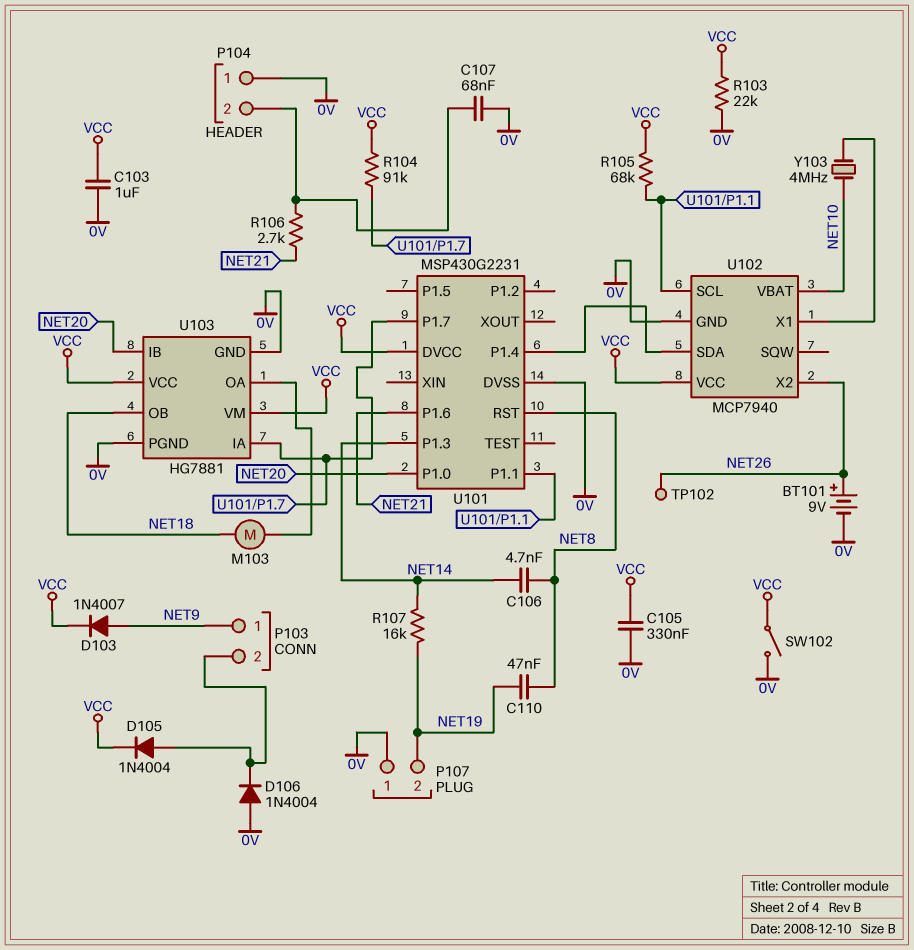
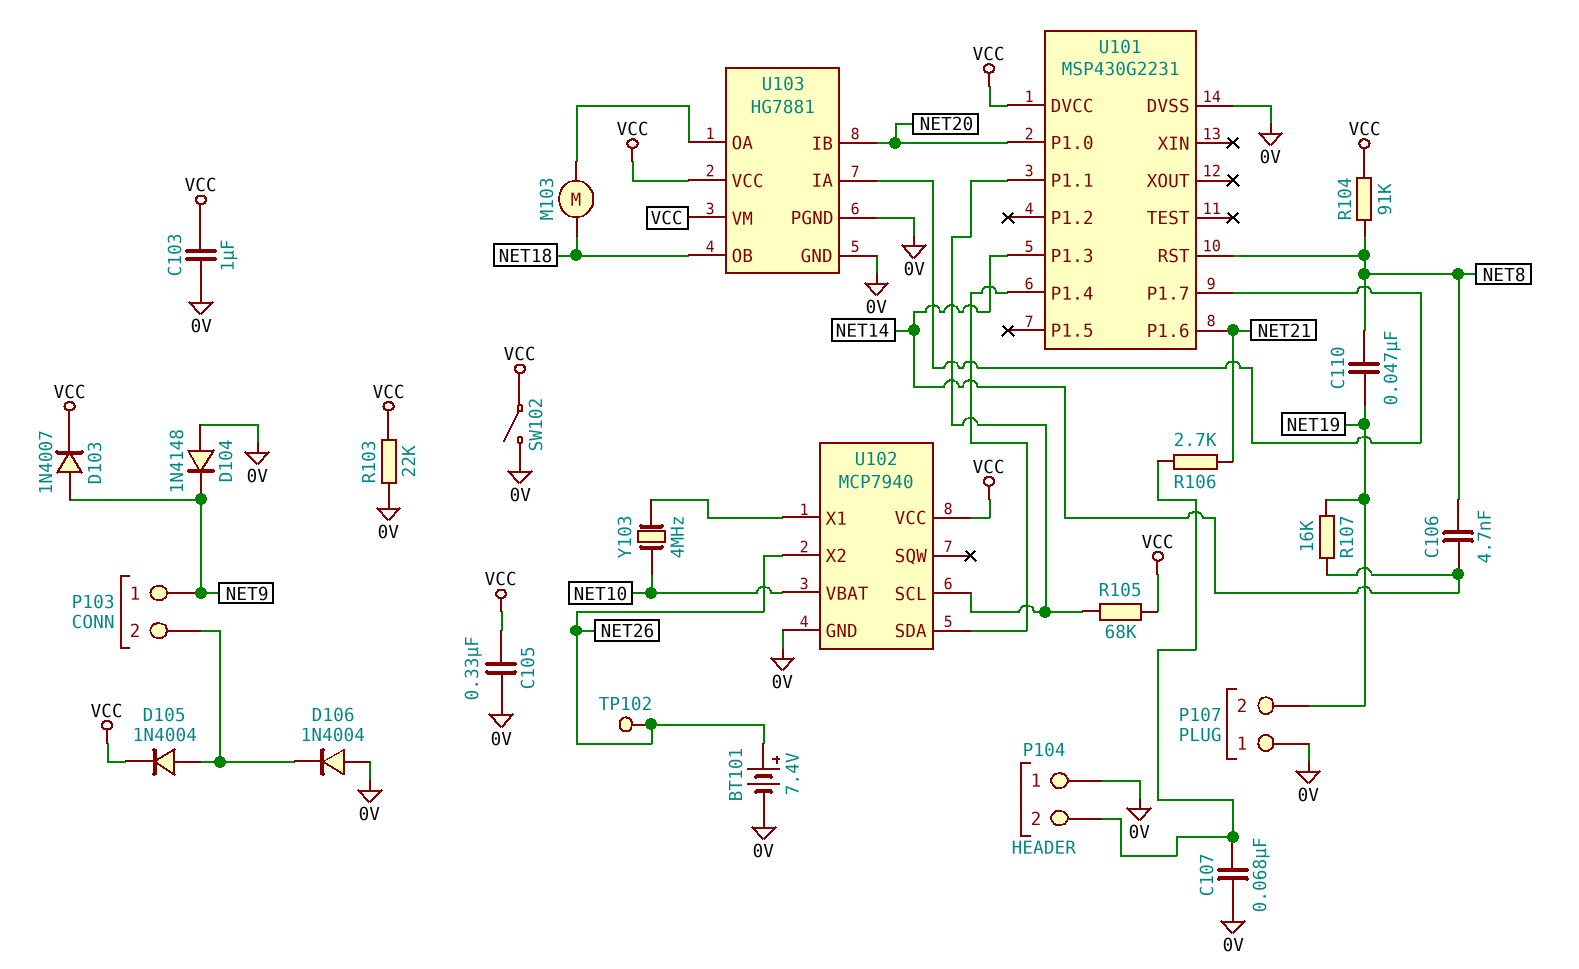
BT101: 9V (plus NET26, minus 0V) -> 7.4V (plus NET26, minus 0V)
D104: none -> diode 1N4148 (A 0V, K NET9)
R104: 91k (U101/P1.7, VCC) -> 91k (NET8, VCC)

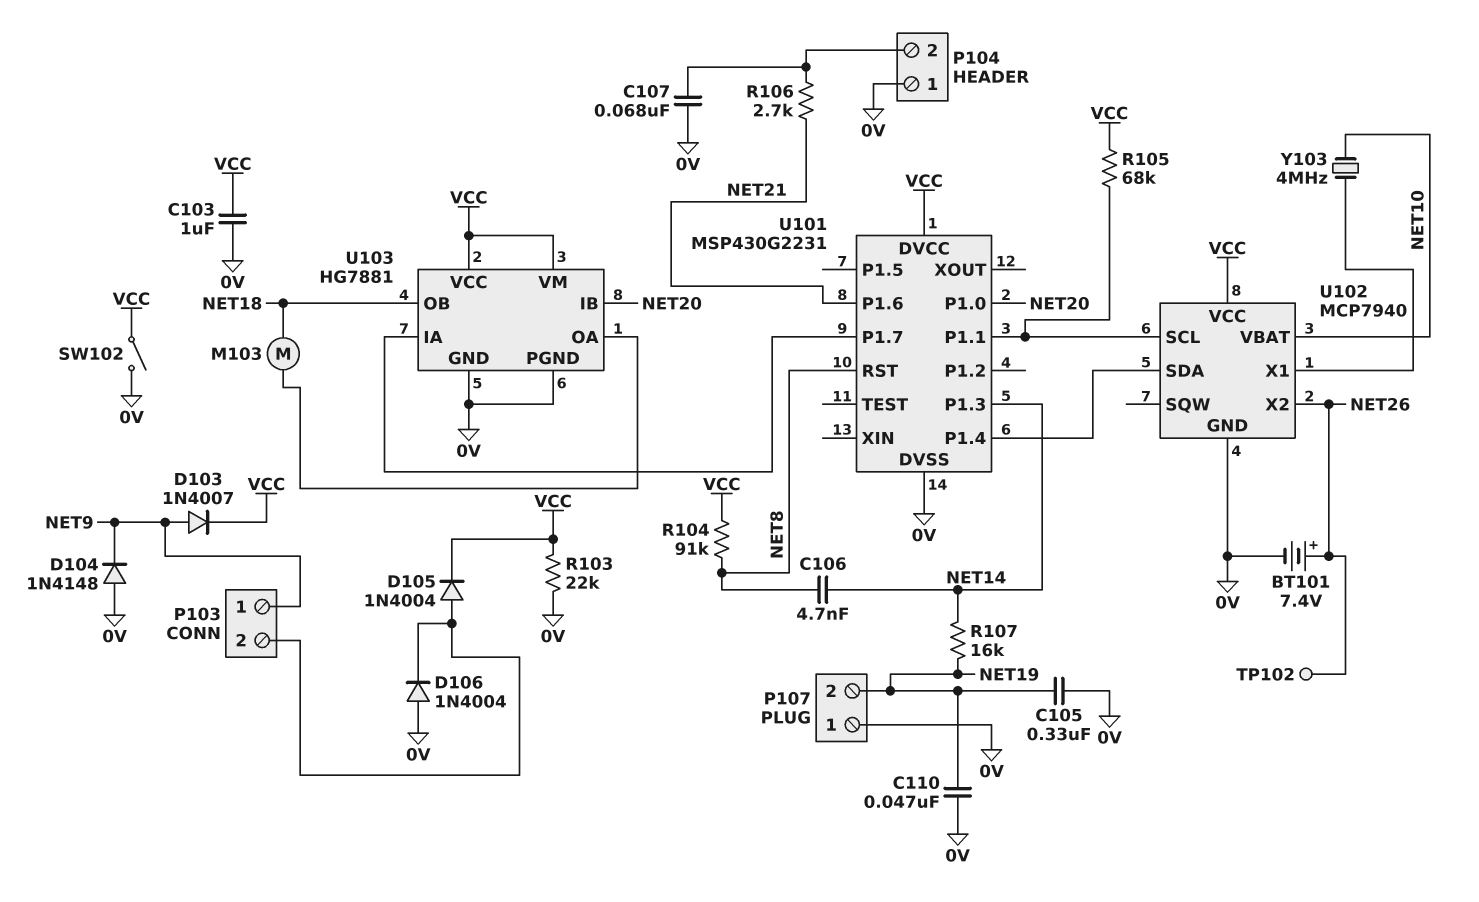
C105: 330nF (0V, VCC) -> 330nF (0V, NET19)
C110: 47nF (NET8, NET19) -> 47nF (0V, NET19)

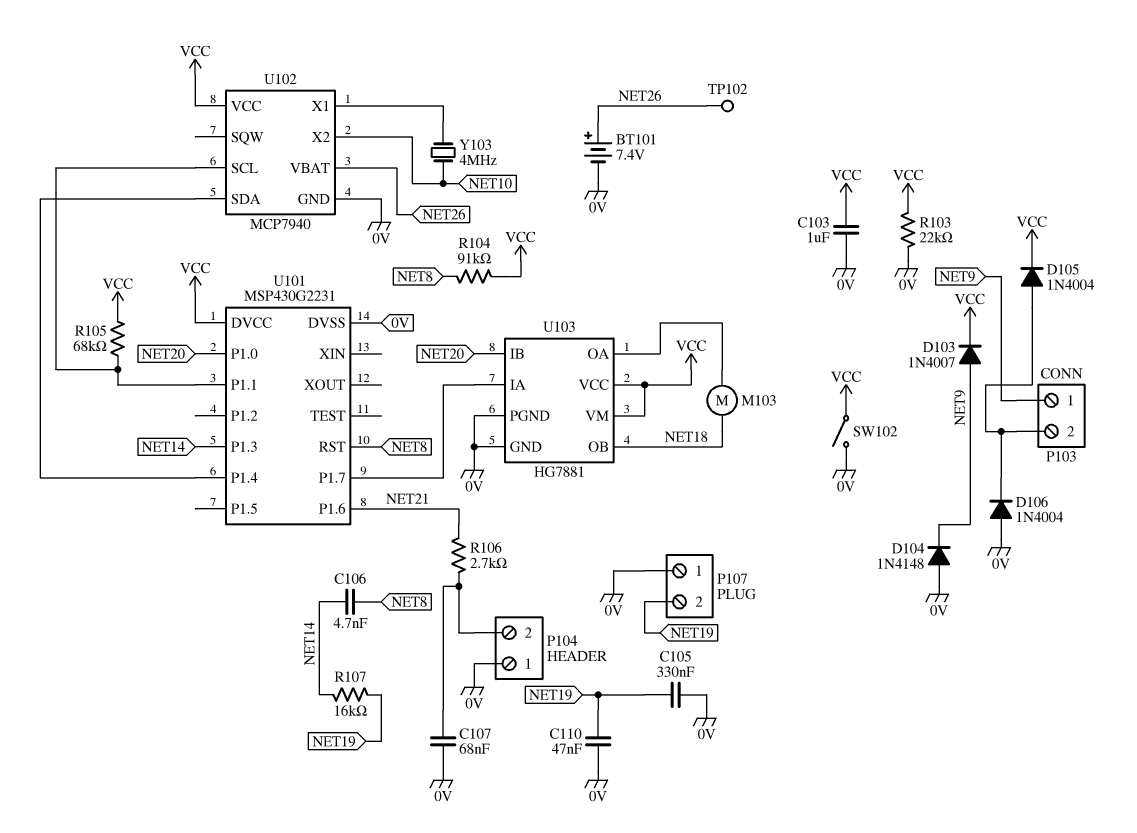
U102 pin VBAT: NET10 -> NET26
U102 pin X2: NET26 -> NET10

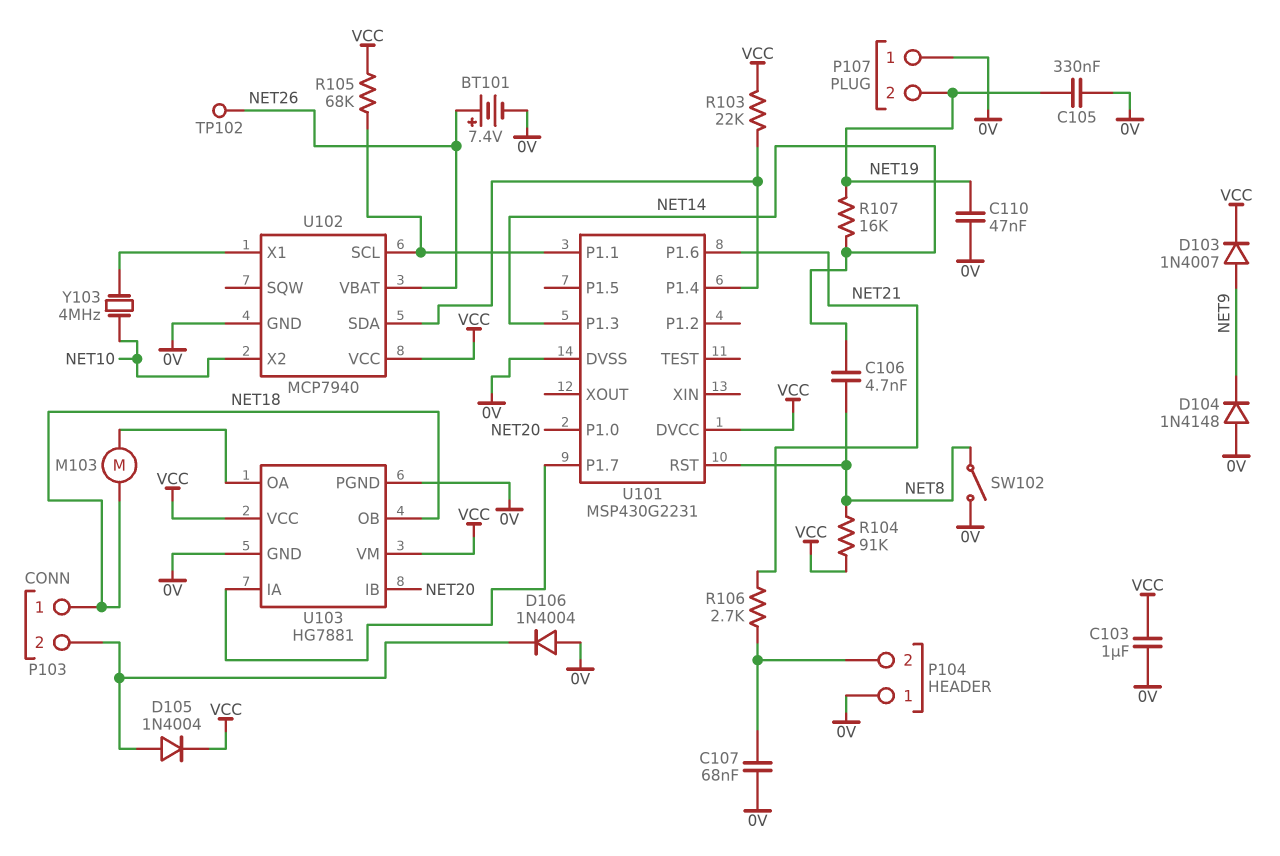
P103 pin 1: NET9 -> NET18
R103: 22k (0V, VCC) -> 22k (U101/P1.4, VCC)
SW102: switch (0V, VCC) -> switch (0V, NET8)

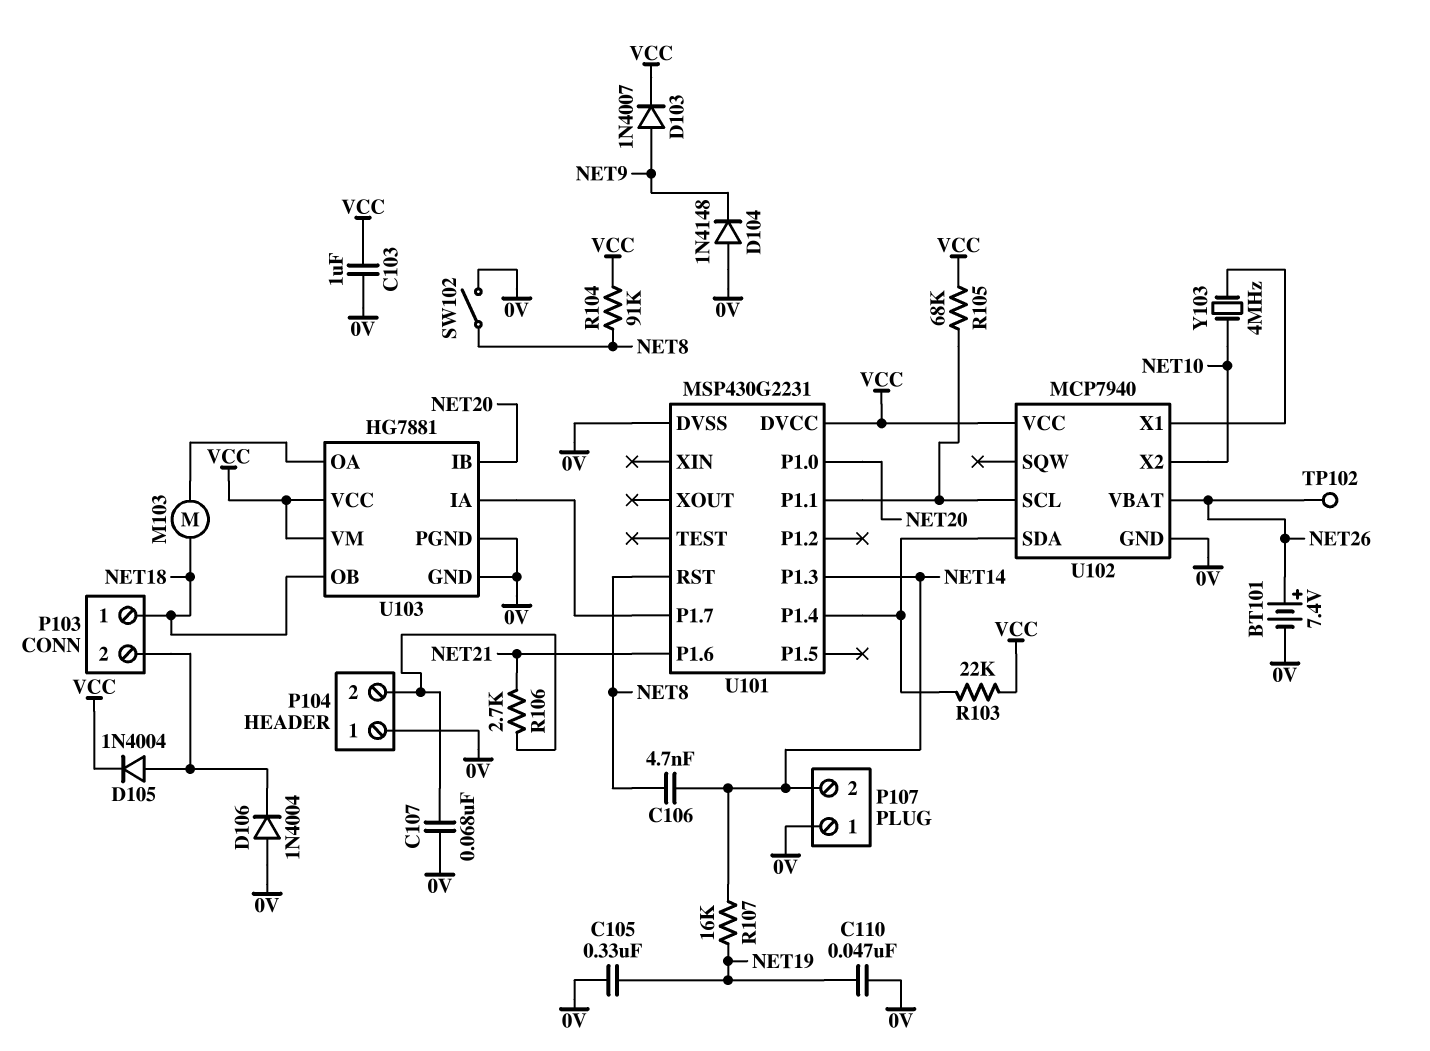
P107 pin 2: NET19 -> NET14

